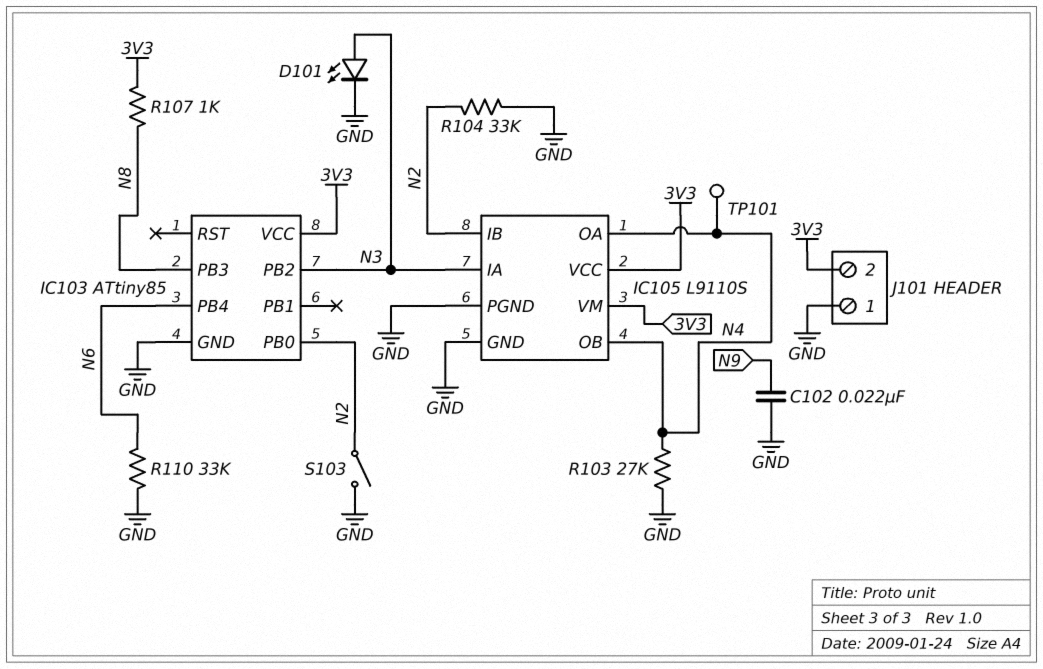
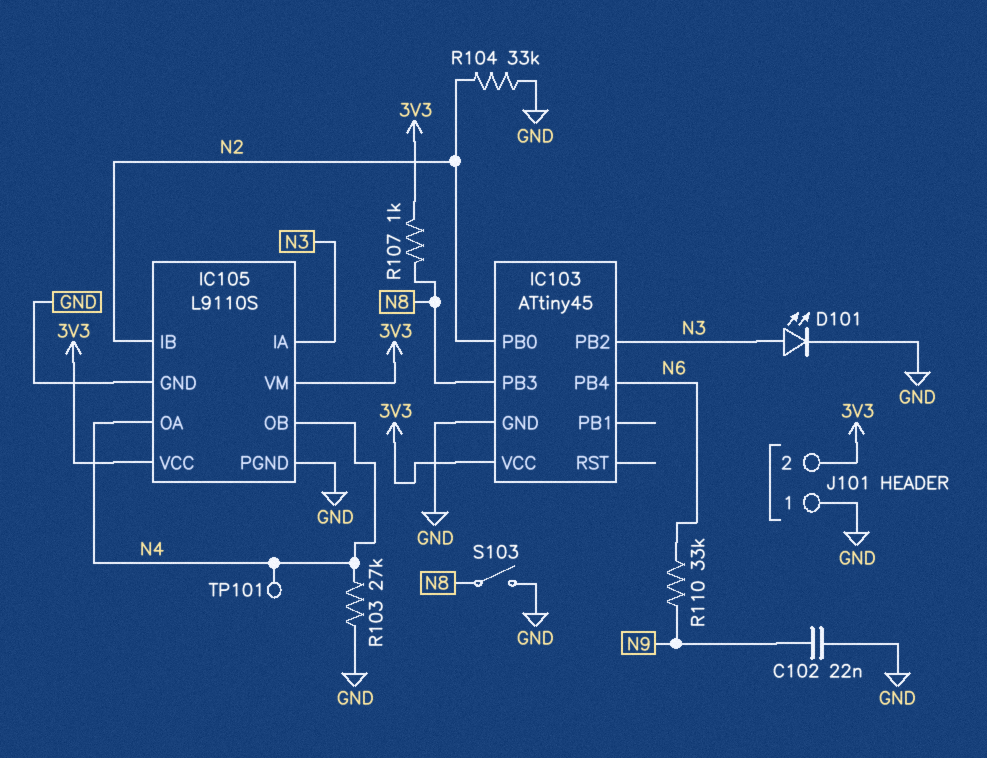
IC103: ATtiny85 -> ATtiny45
R110: 33k (GND, N6) -> 33k (N6, N9)
S103: switch (GND, N2) -> switch (GND, N8)

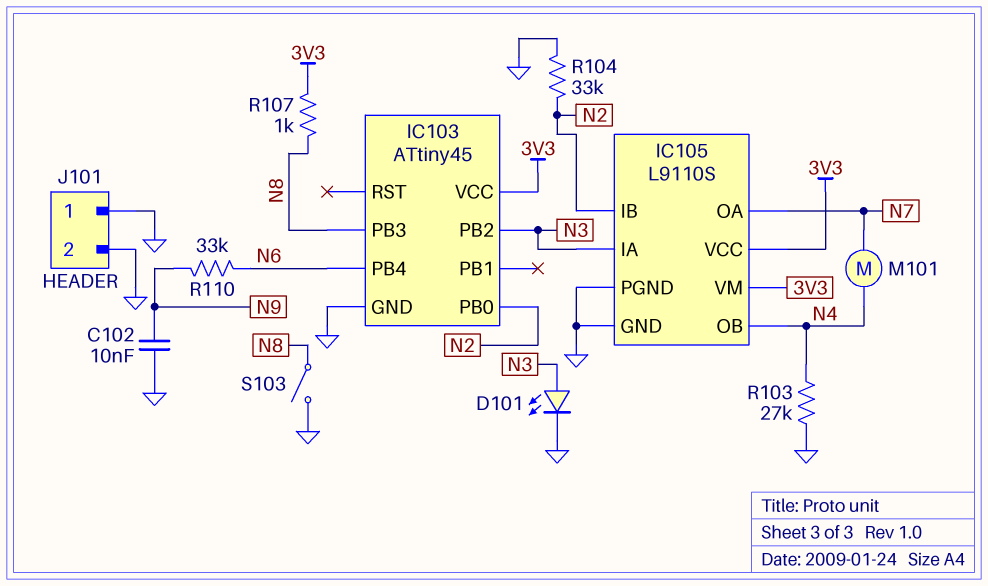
C102: 22nF (GND, N9) -> 10nF (GND, N9)
IC105 pin OA: N4 -> N7
J101 pin 2: 3V3 -> GND
M101: none -> motor (N4, N7)
TP101: test point (N4) -> none

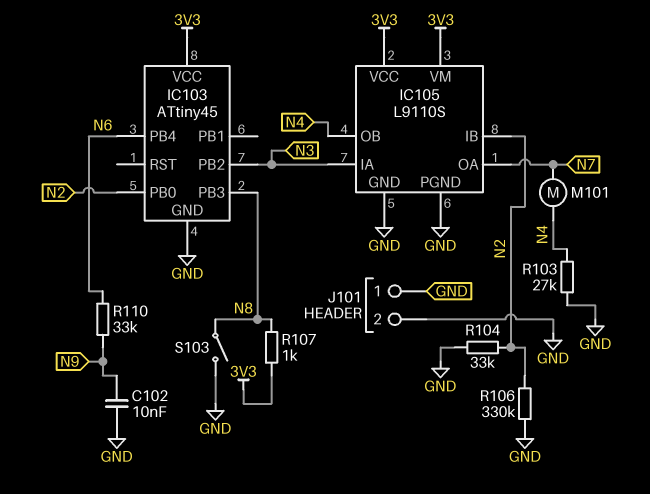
D101: LED (A N3, K GND) -> none
R106: none -> 330k (GND, N2)

